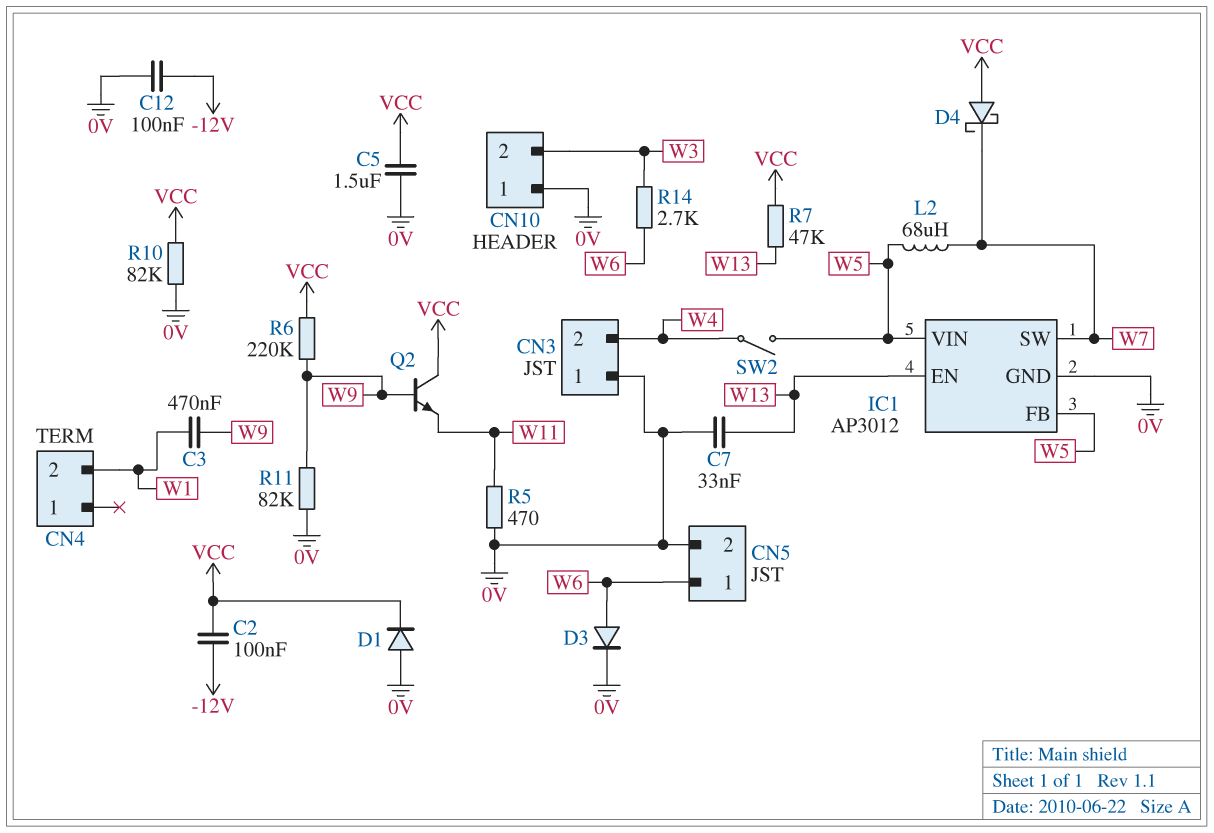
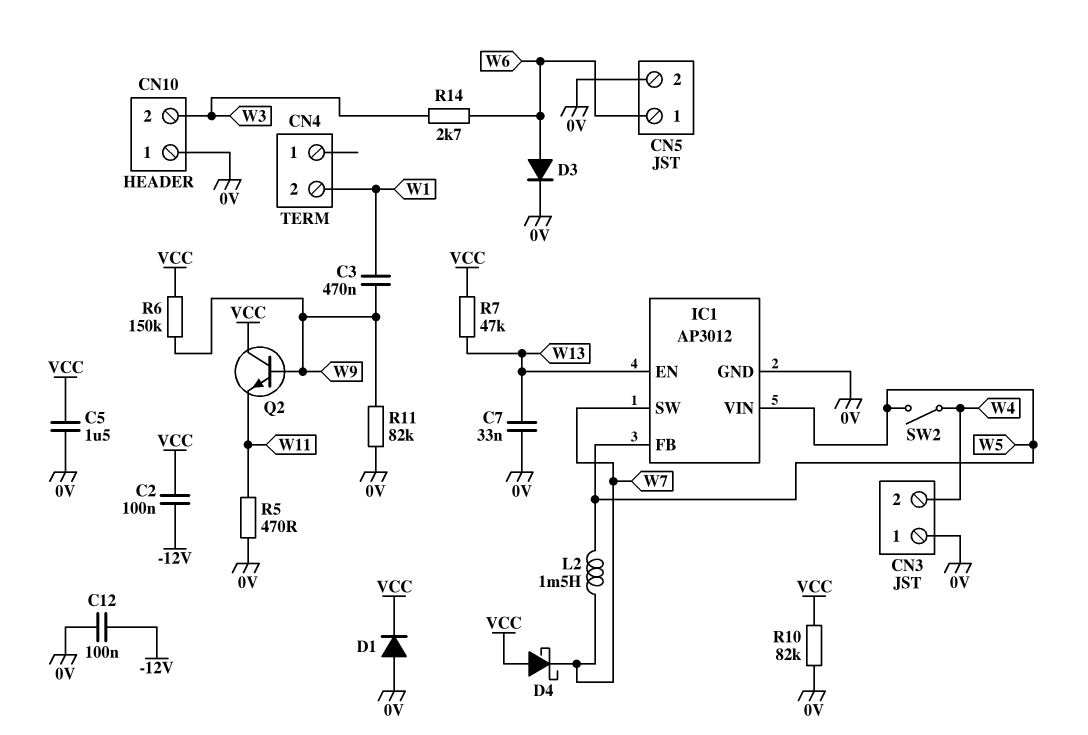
L2: 68uH (W5, W7) -> 1.5mH (W5, W7)
R6: 220k (VCC, W9) -> 150k (VCC, W9)

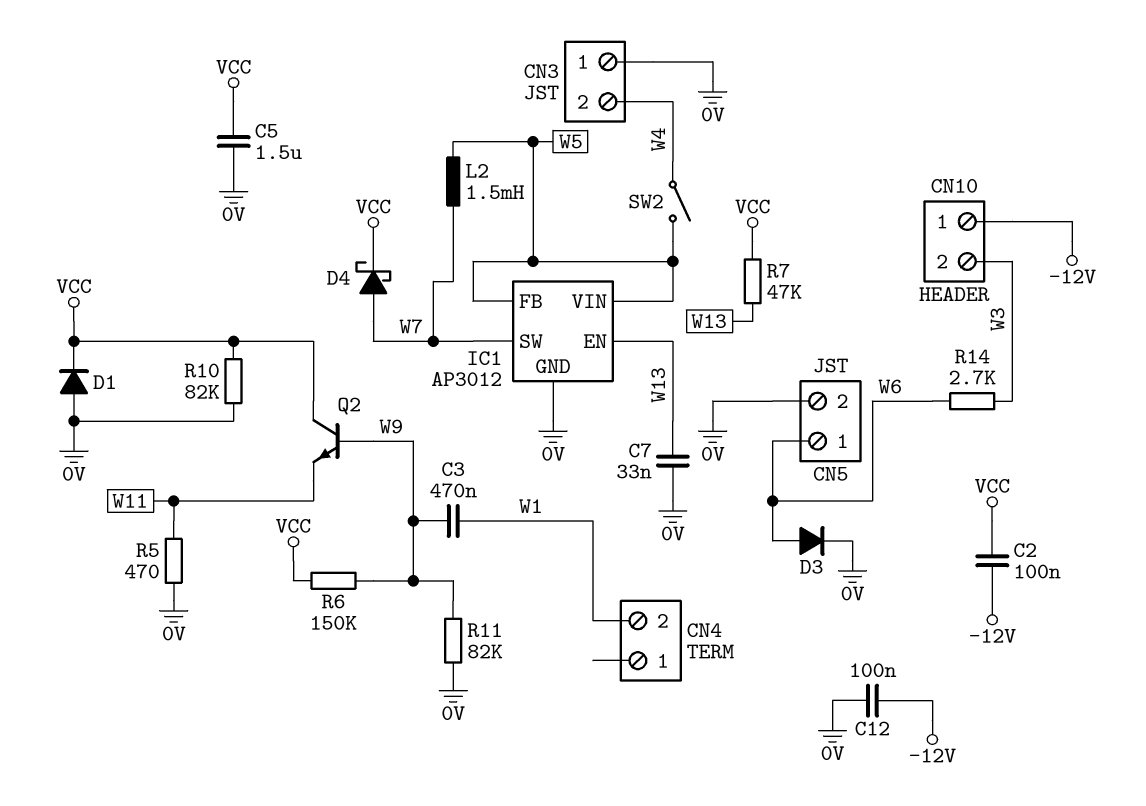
CN10 pin 1: 0V -> -12V
D4: schottky (A VCC, K W7) -> schottky (A W7, K VCC)

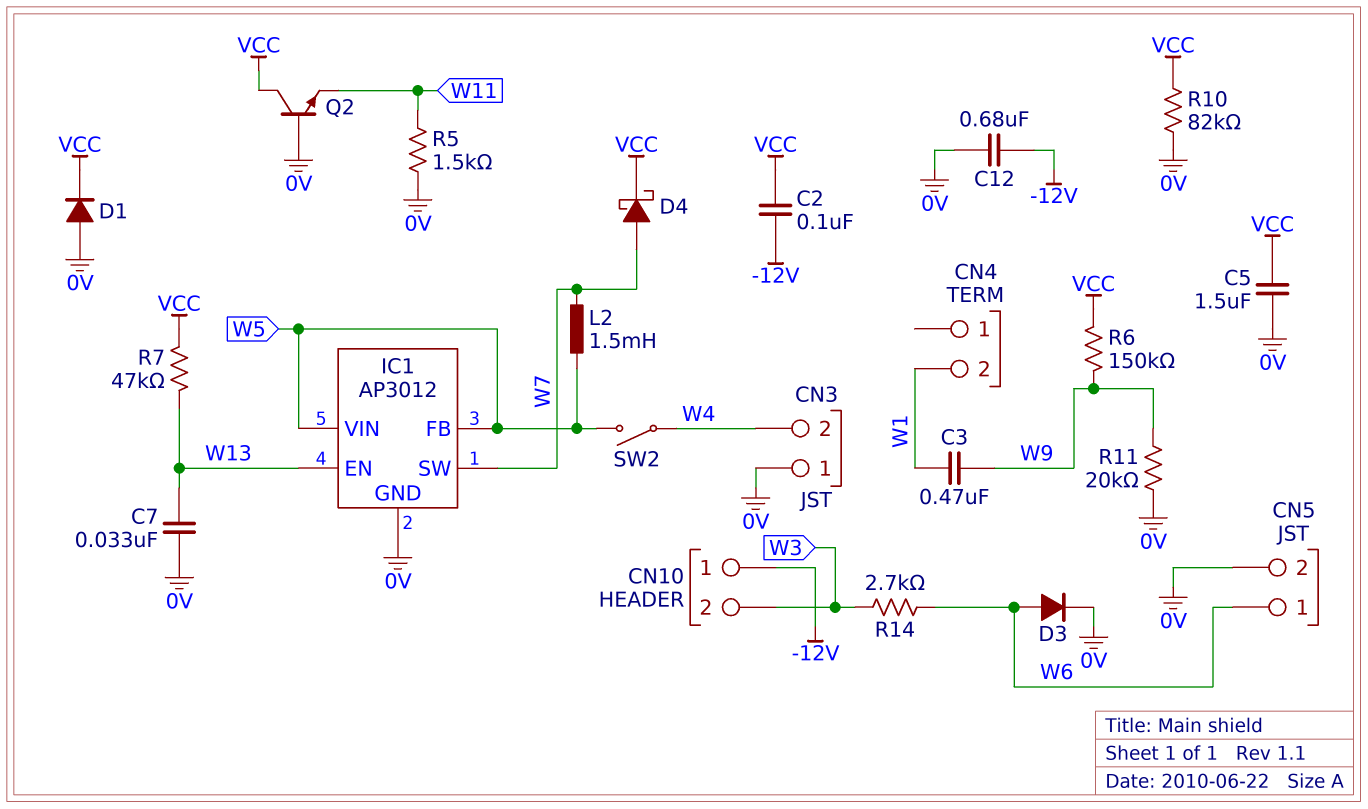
C12: 100nF (-12V, 0V) -> 680nF (-12V, 0V)
Q2: NPN (B W9, C VCC, E W11) -> NPN (B 0V, C VCC, E W11)
R5: 470 (0V, W11) -> 1.5k (0V, W11)
R11: 82k (0V, W9) -> 20k (0V, W9)

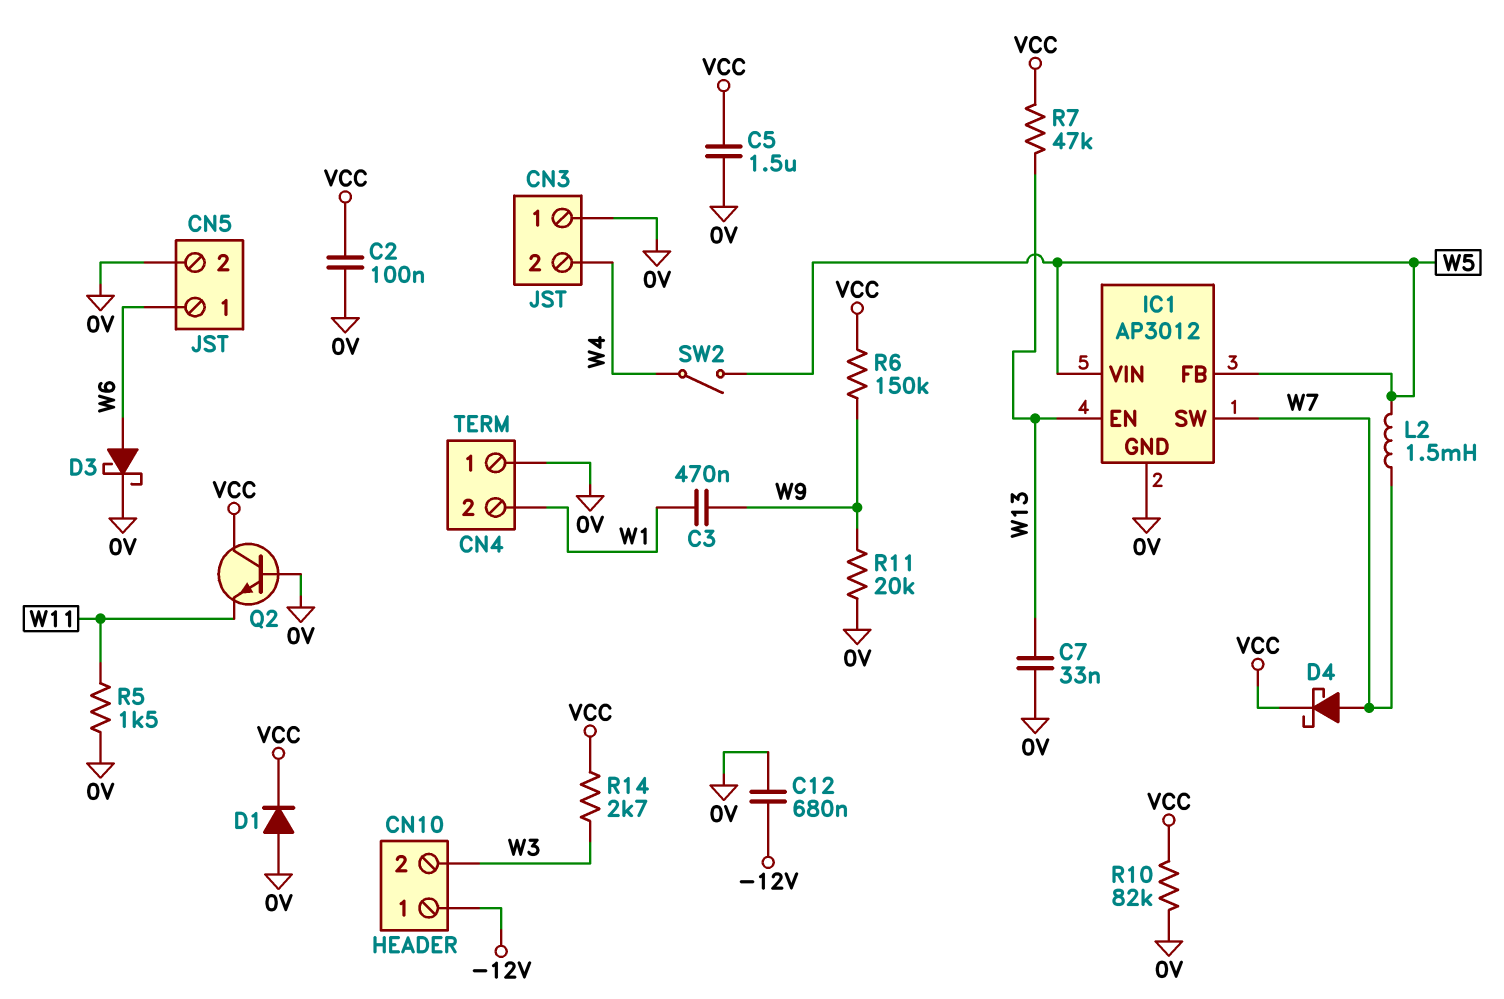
C2: 100nF (-12V, VCC) -> 100nF (0V, VCC)
CN4 pin 1: none -> 0V
D3: diode (A W6, K 0V) -> schottky (A W6, K 0V)
R14: 2.7k (W3, W6) -> 2.7k (VCC, W3)

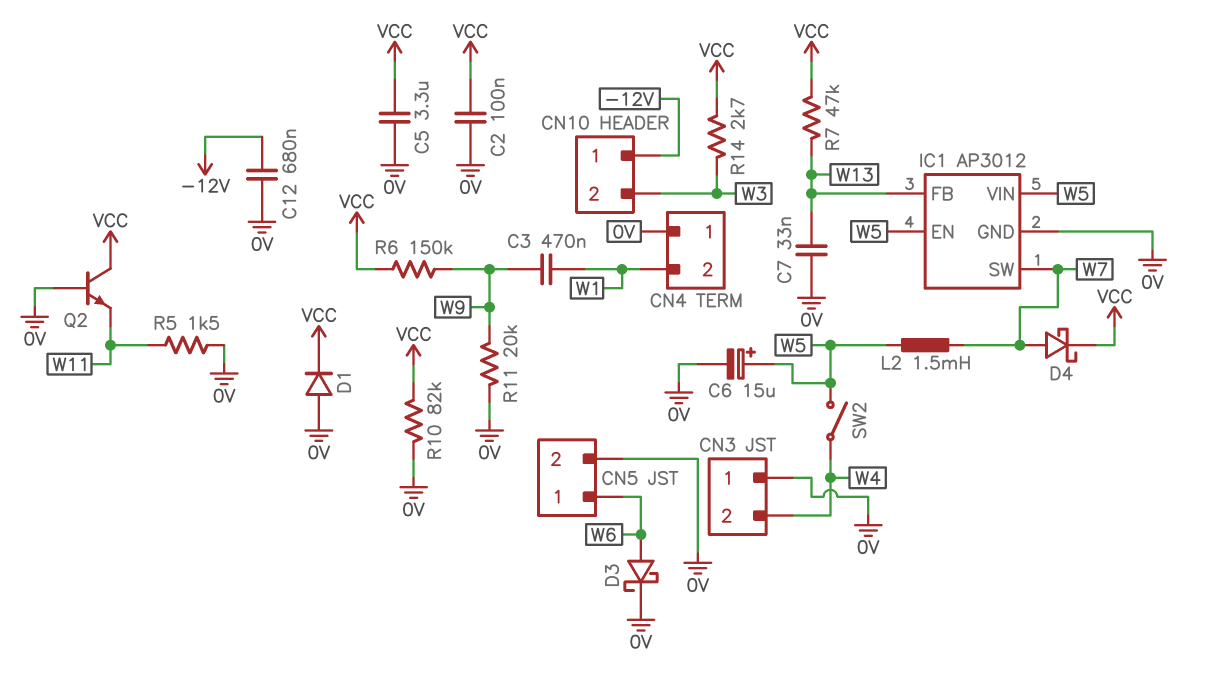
C5: 1.5uF (0V, VCC) -> 3.3uF (0V, VCC)
C6: none -> 15uF (plus W5, minus 0V)
IC1 pin EN: W13 -> W5
IC1 pin FB: W5 -> W13

